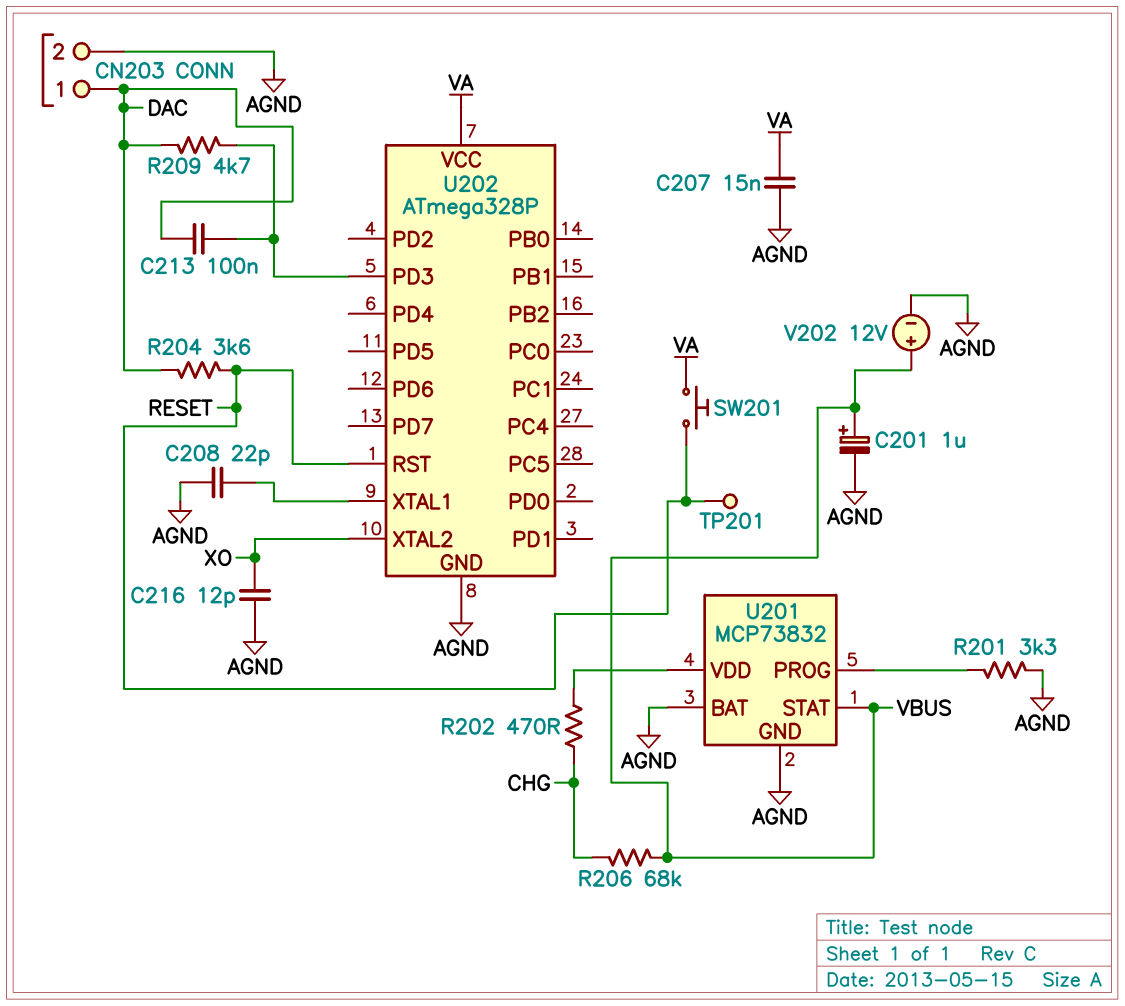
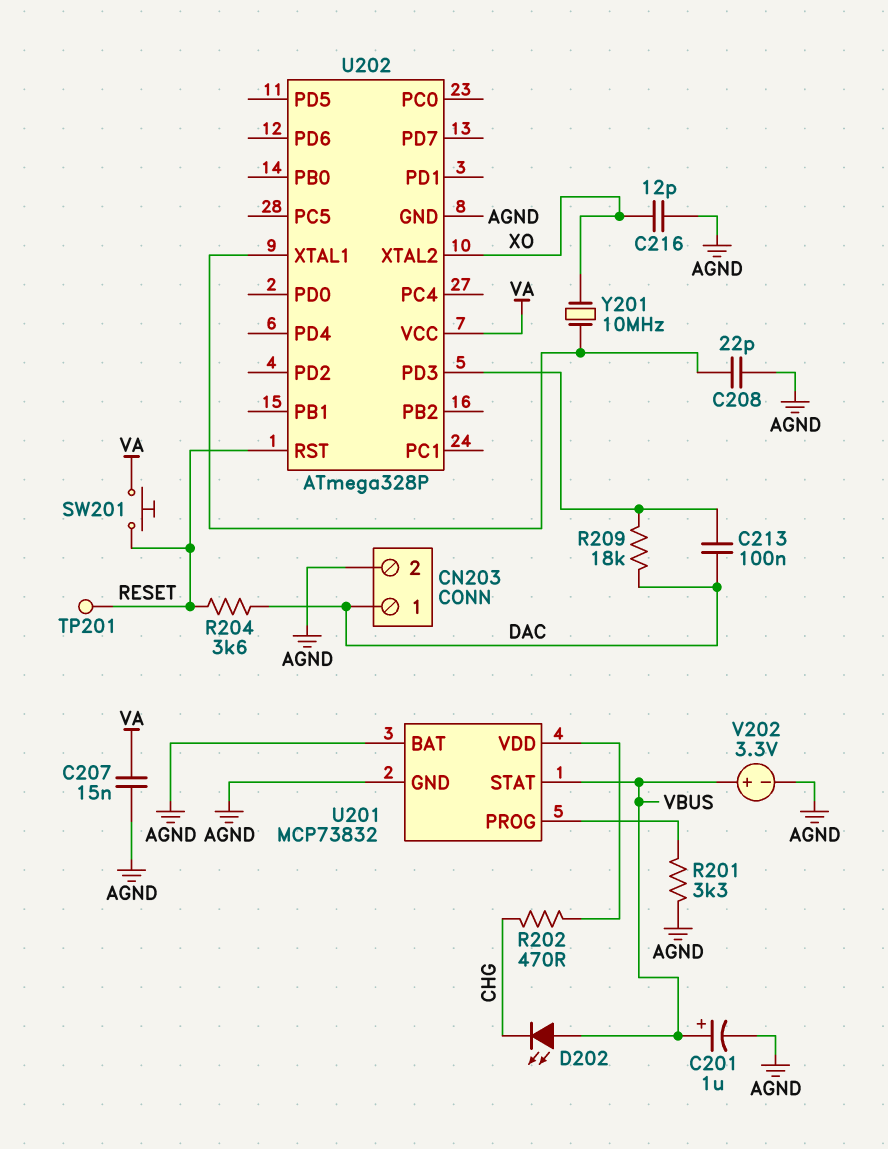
D202: none -> LED (A VBUS, K CHG)
R206: 68k (CHG, VBUS) -> none
R209: 4.7k (DAC, U202/PD3) -> 18k (DAC, U202/PD3)
V202: 12V (plus VBUS, minus AGND) -> 3.3V (plus VBUS, minus AGND)
Y201: none -> 10MHz (U202/XTAL1, XO)

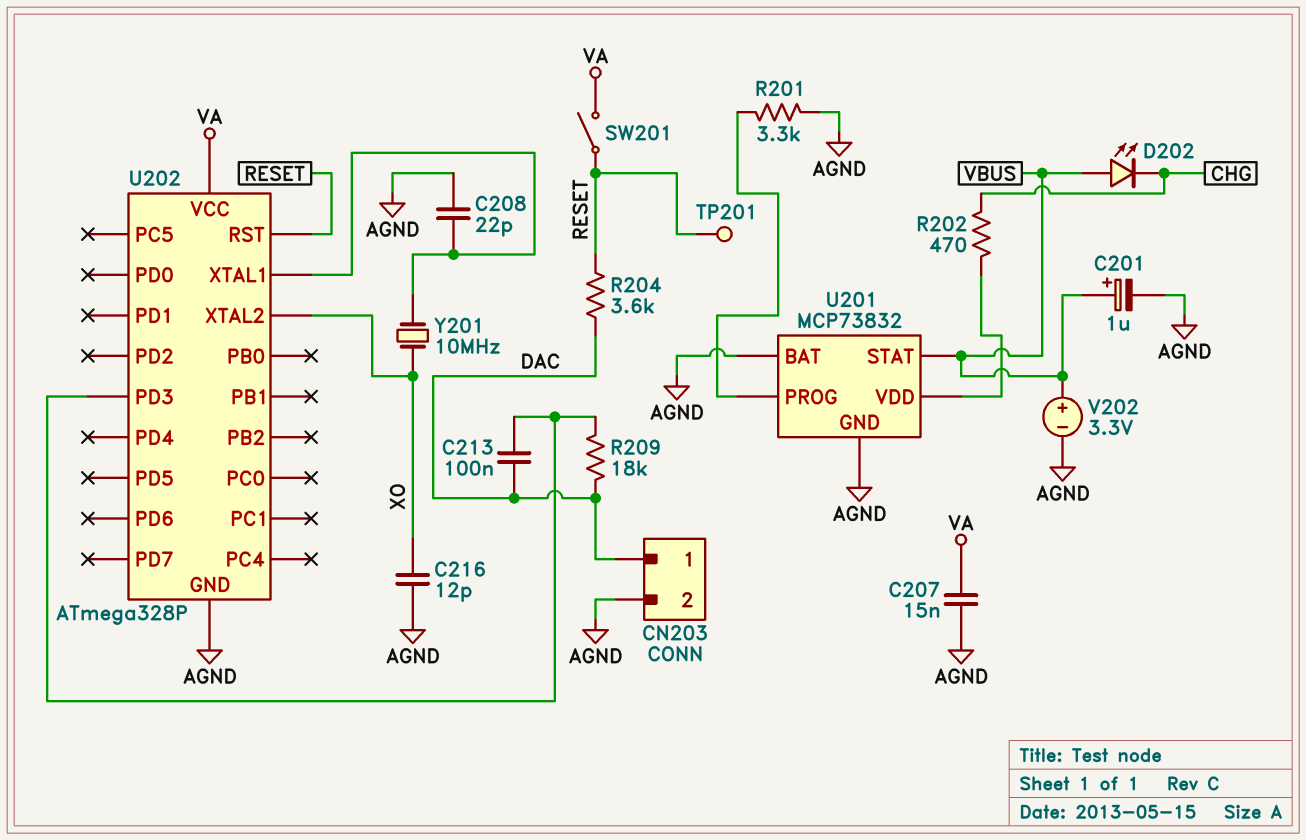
SW201: button (RESET, VA) -> switch (RESET, VA)

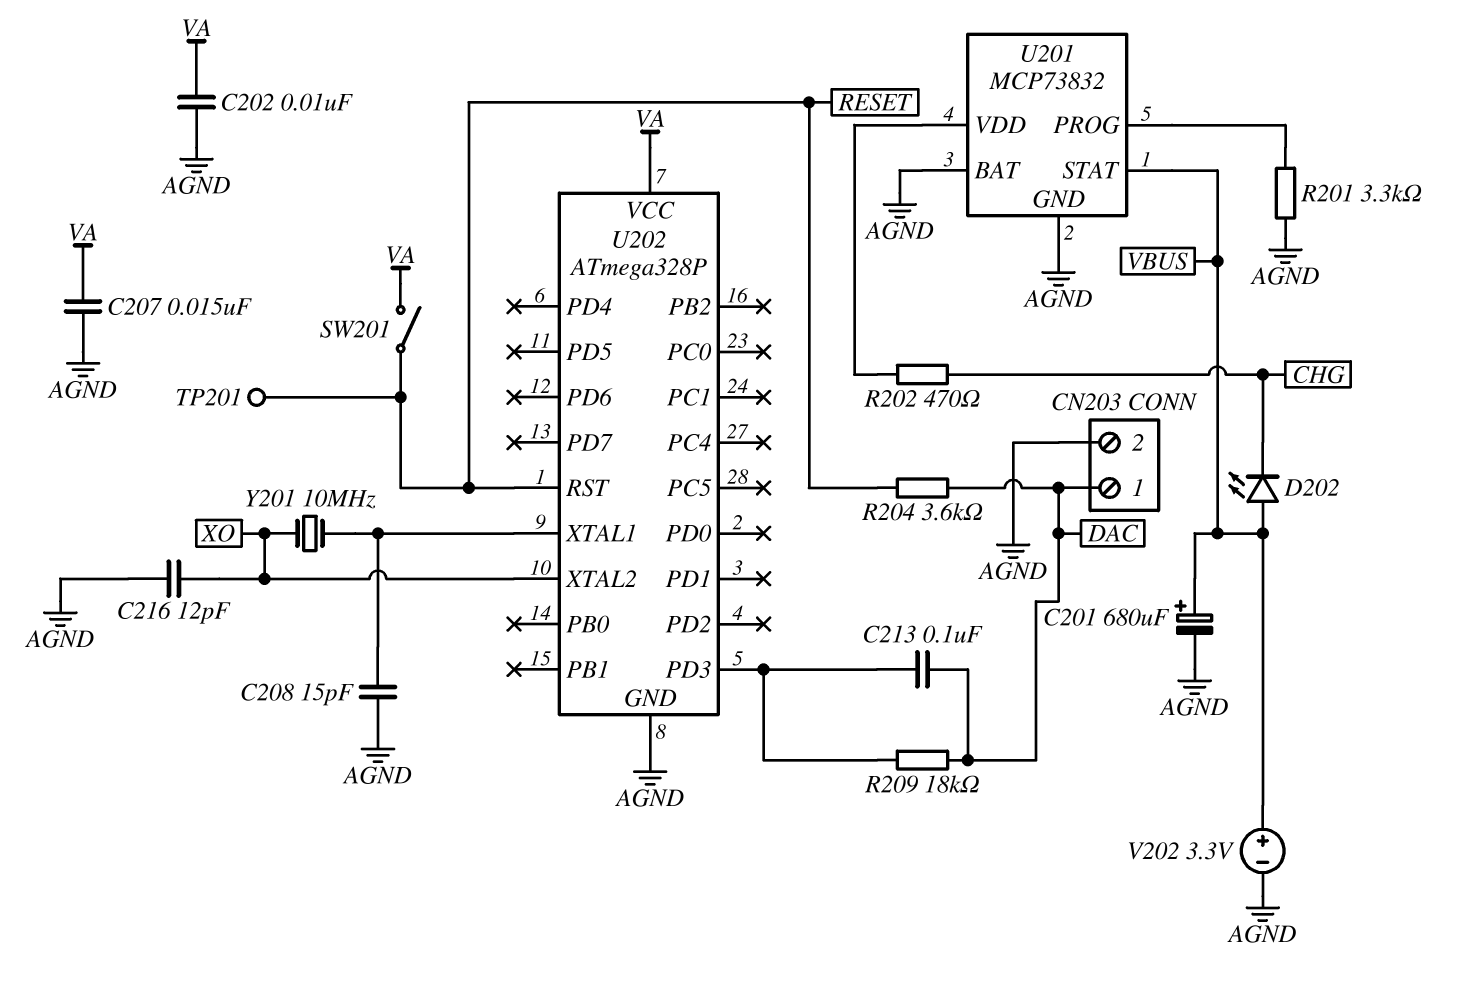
C201: 1uF (plus VBUS, minus AGND) -> 680uF (plus VBUS, minus AGND)
C202: none -> 10nF (AGND, VA)
C208: 22pF (AGND, U202/XTAL1) -> 15pF (AGND, U202/XTAL1)

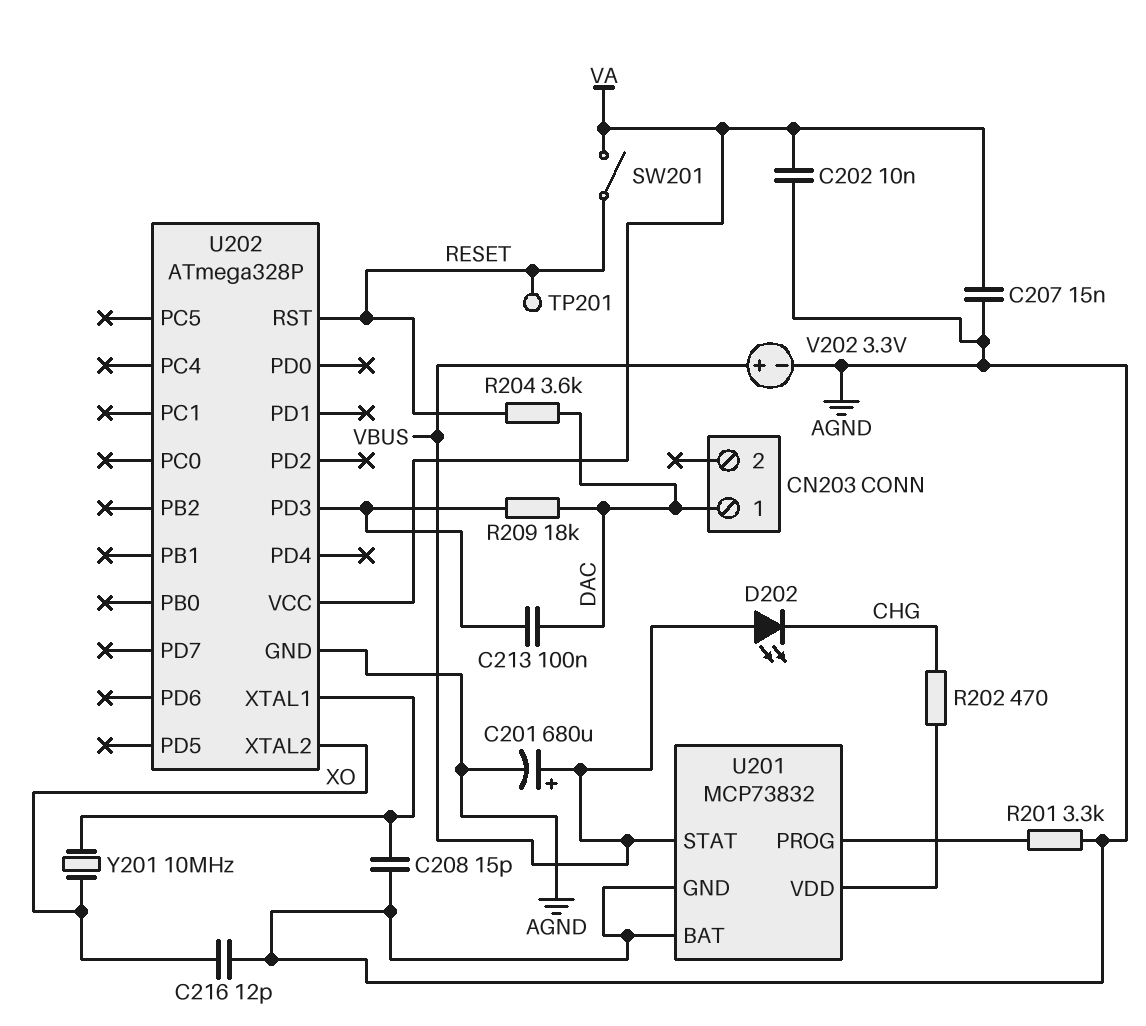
CN203 pin 2: AGND -> none

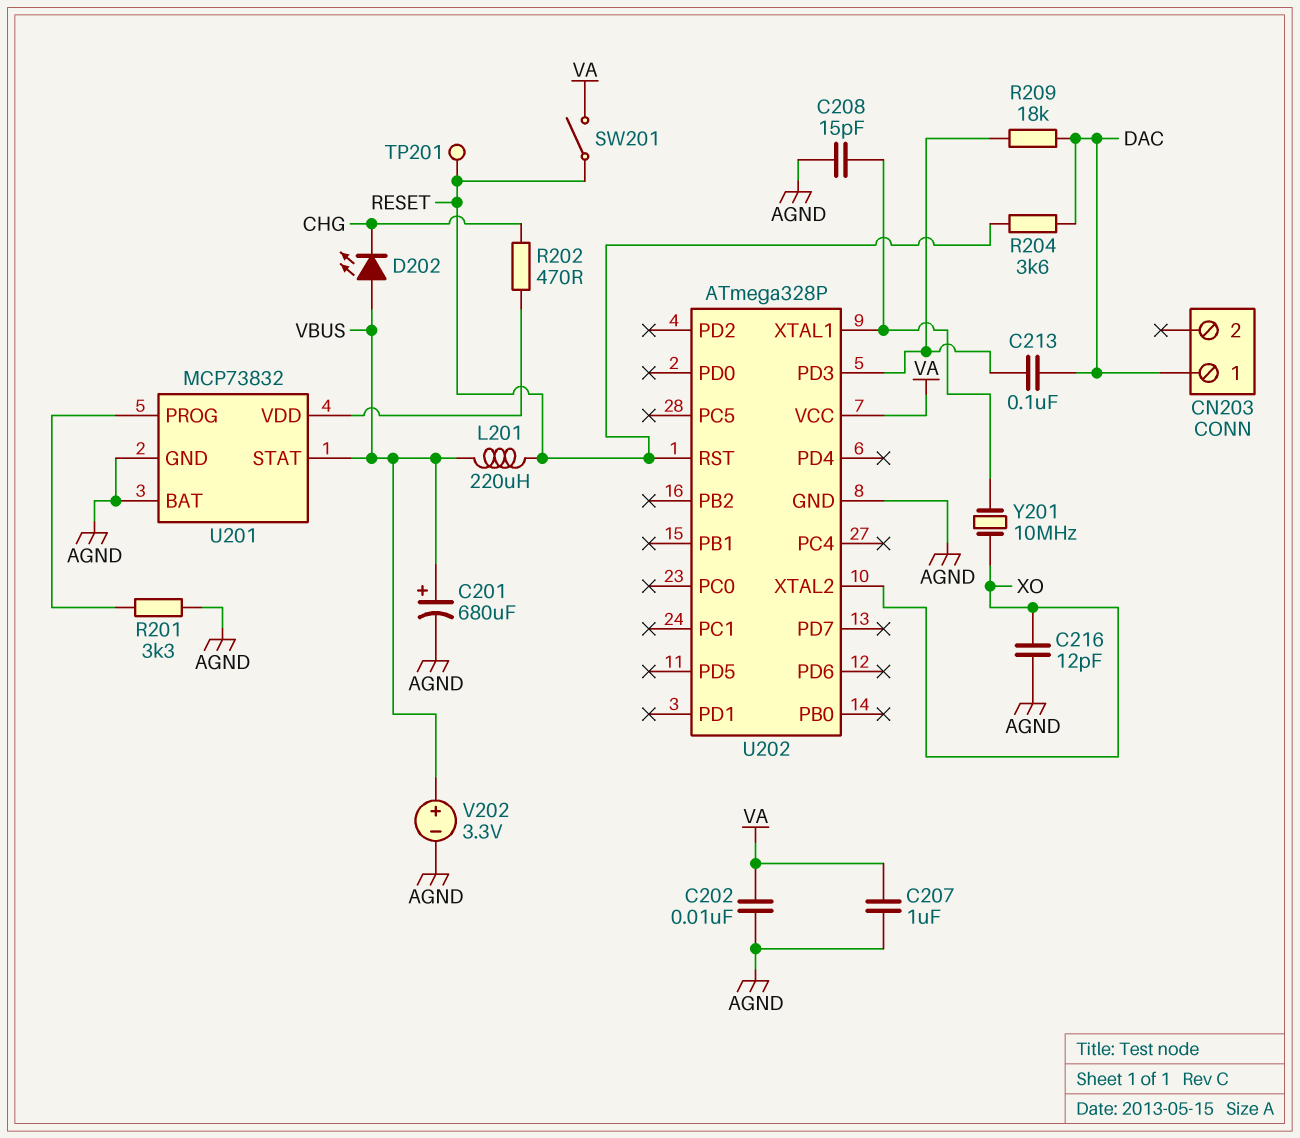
C207: 15nF (AGND, VA) -> 1uF (AGND, VA)
L201: none -> 220uH (RESET, VBUS)

